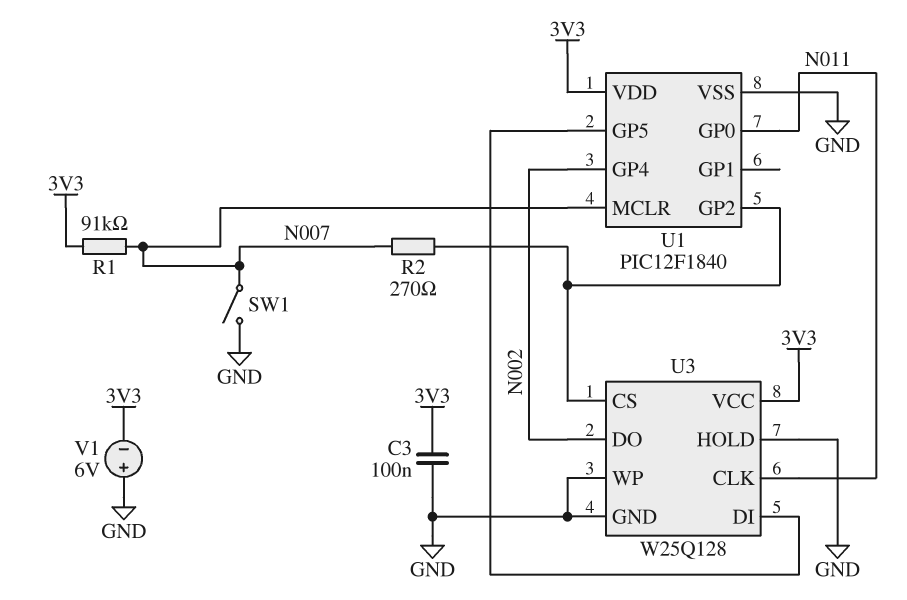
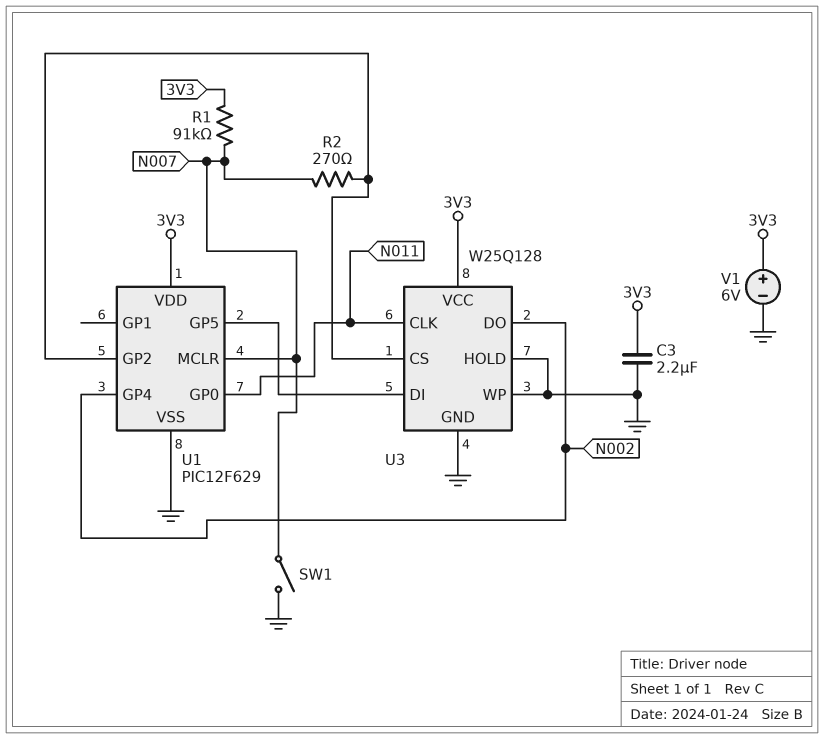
C3: 100nF (3V3, GND) -> 2.2uF (3V3, GND)
U1: PIC12F1840 -> PIC12F629
V1: 6V (plus GND, minus 3V3) -> 6V (plus 3V3, minus GND)

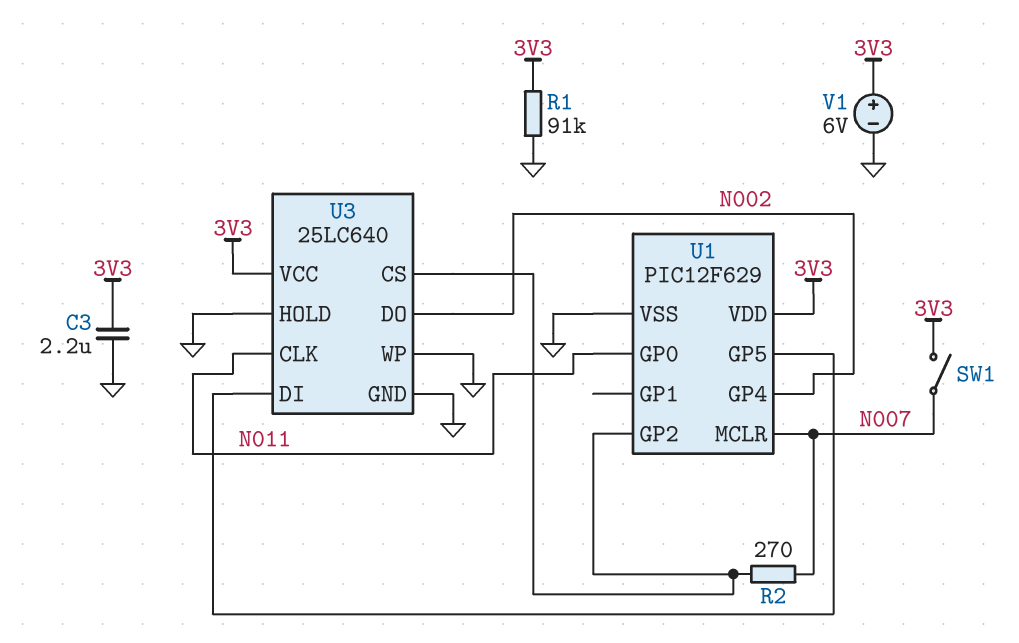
R1: 91k (3V3, N007) -> 91k (3V3, GND)
SW1: switch (GND, N007) -> switch (3V3, N007)
U3: W25Q128 -> 25LC640

